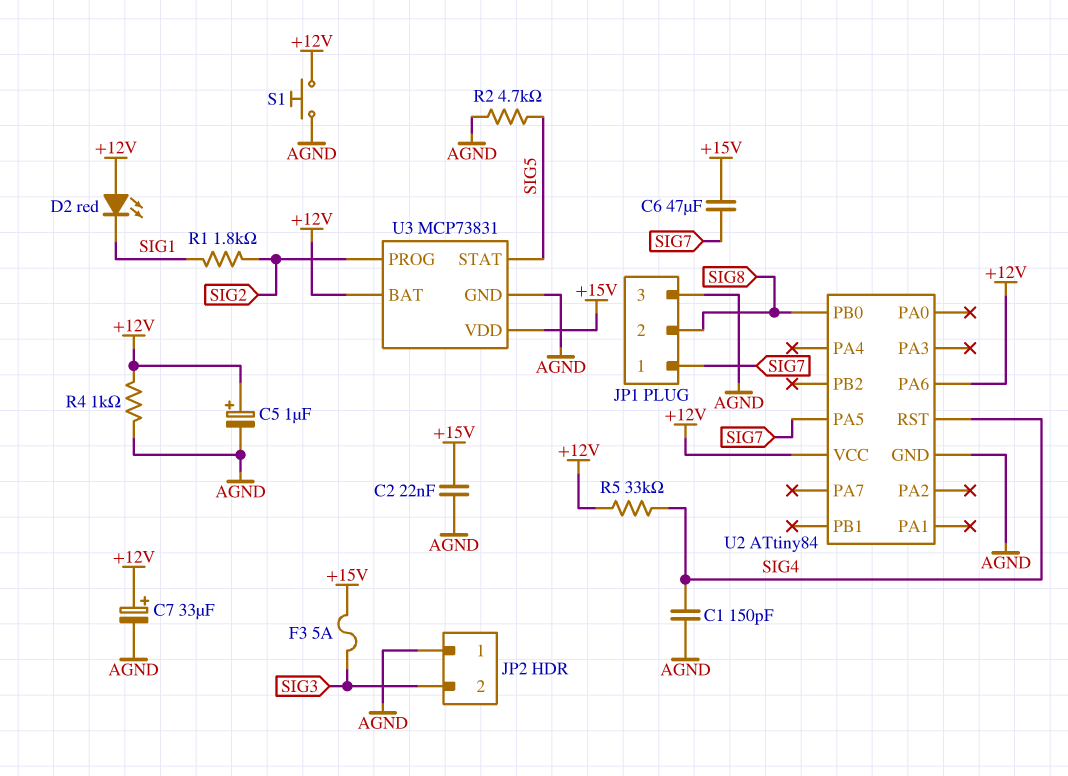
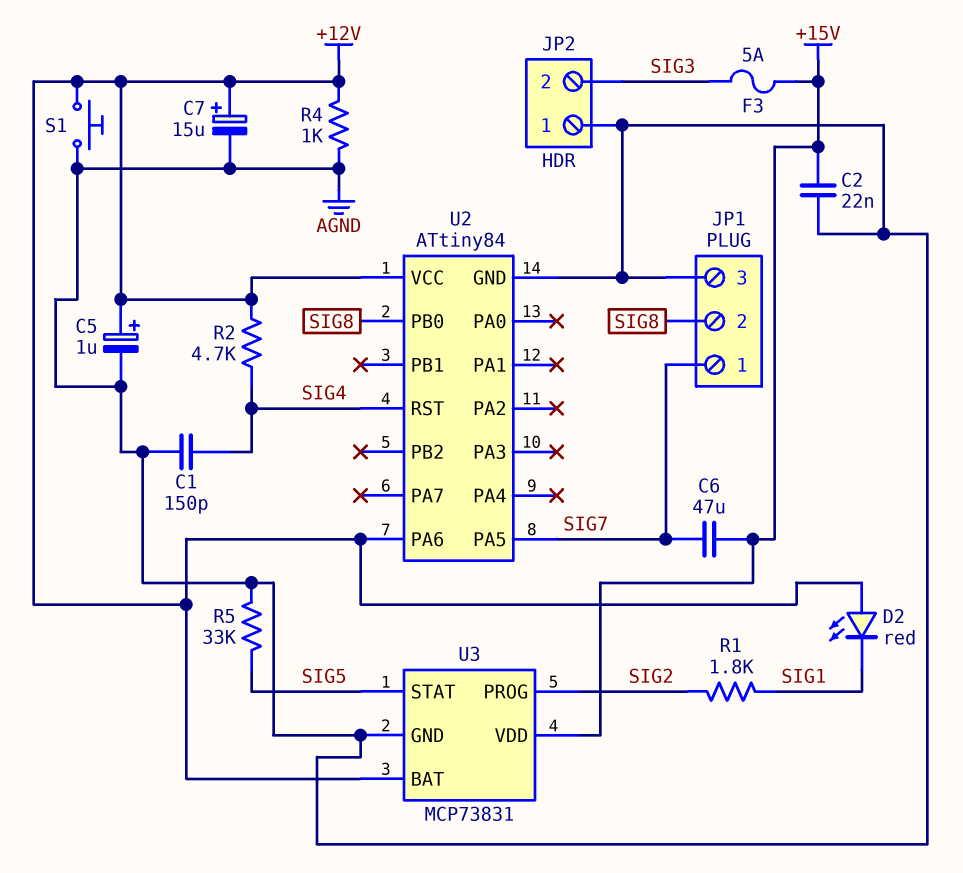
C7: 33uF (plus +12V, minus AGND) -> 15uF (plus +12V, minus AGND)
R2: 4.7k (AGND, SIG5) -> 4.7k (+12V, SIG4)
R5: 33k (+12V, SIG4) -> 33k (AGND, SIG5)

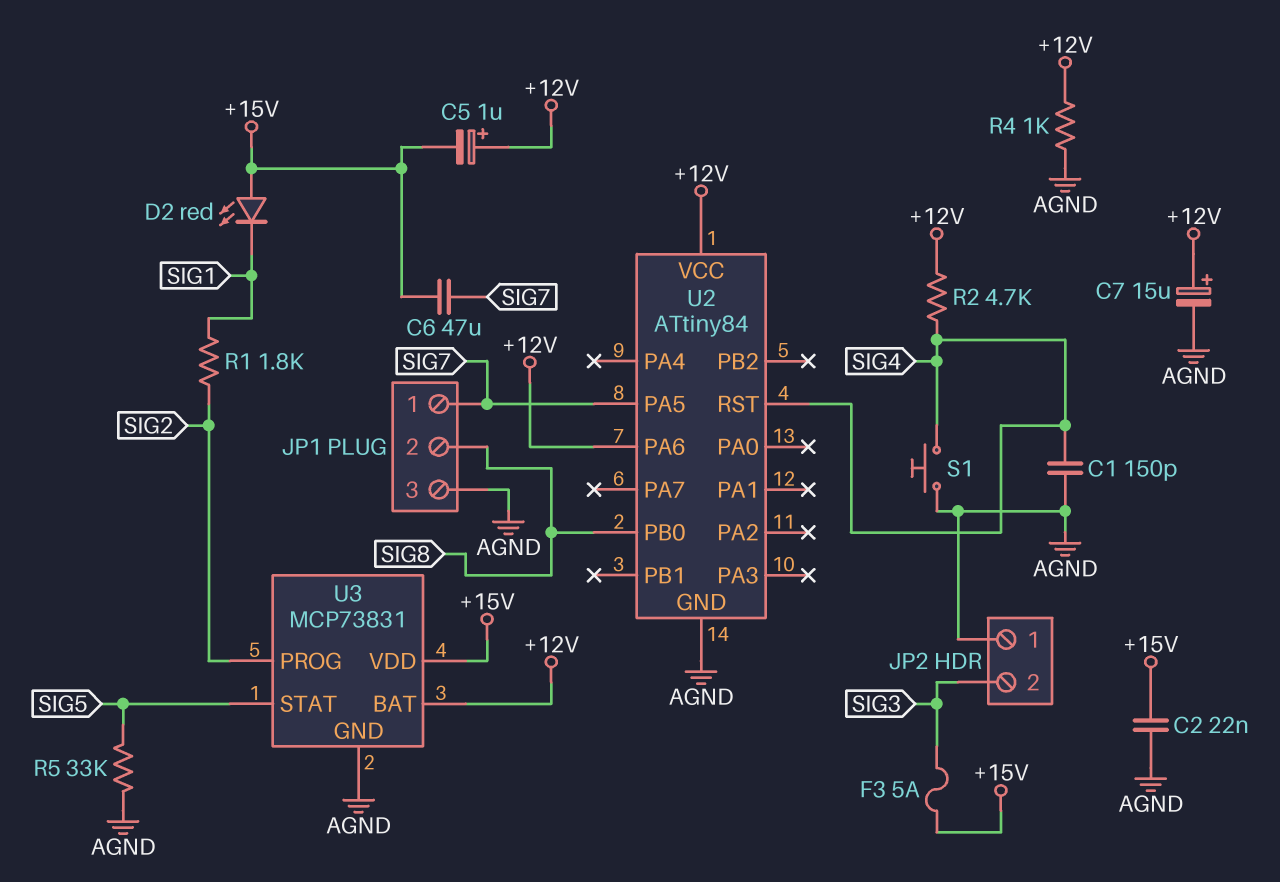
C5: 1uF (plus +12V, minus AGND) -> 1uF (plus +12V, minus +15V)
D2: LED red (A +12V, K SIG1) -> LED red (A +15V, K SIG1)
S1: button (+12V, AGND) -> button (AGND, SIG4)

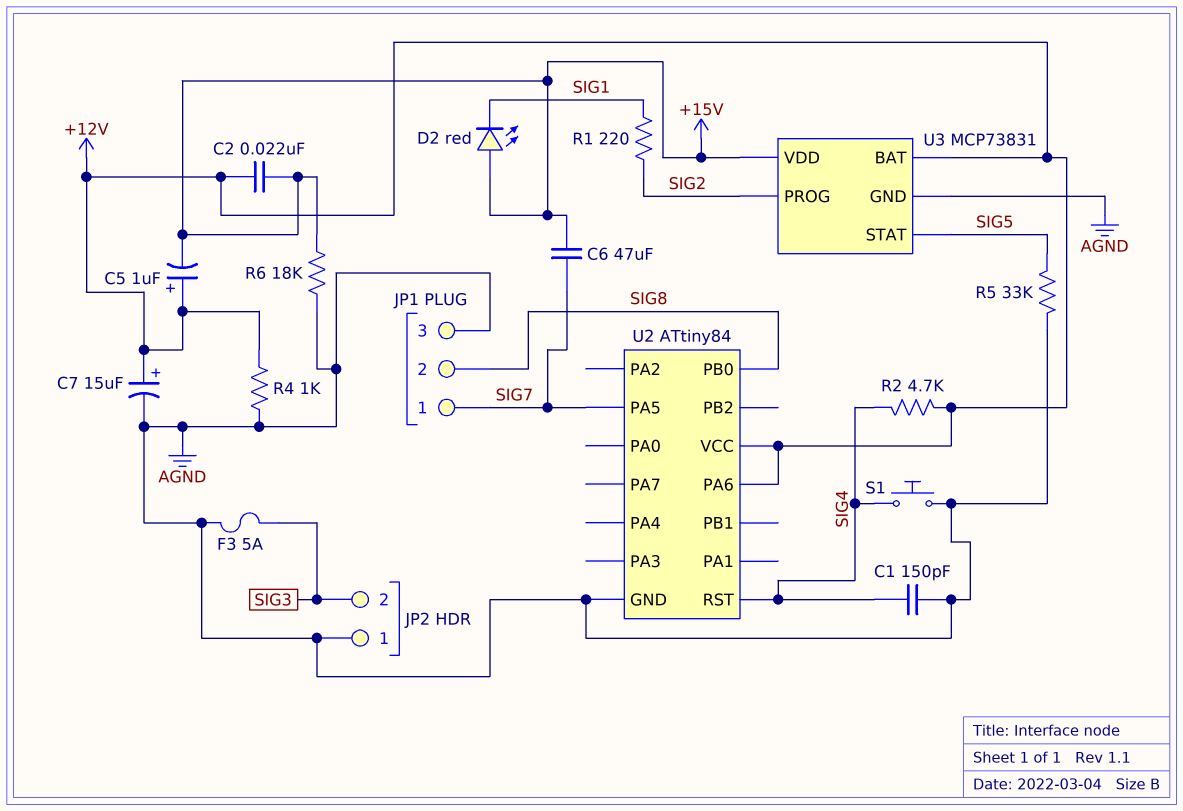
C2: 22nF (+15V, AGND) -> 22nF (+12V, +15V)
F3: 5A (+15V, SIG3) -> 5A (AGND, SIG3)
R1: 1.8k (SIG1, SIG2) -> 220 (SIG1, SIG2)
R6: none -> 18k (+15V, AGND)

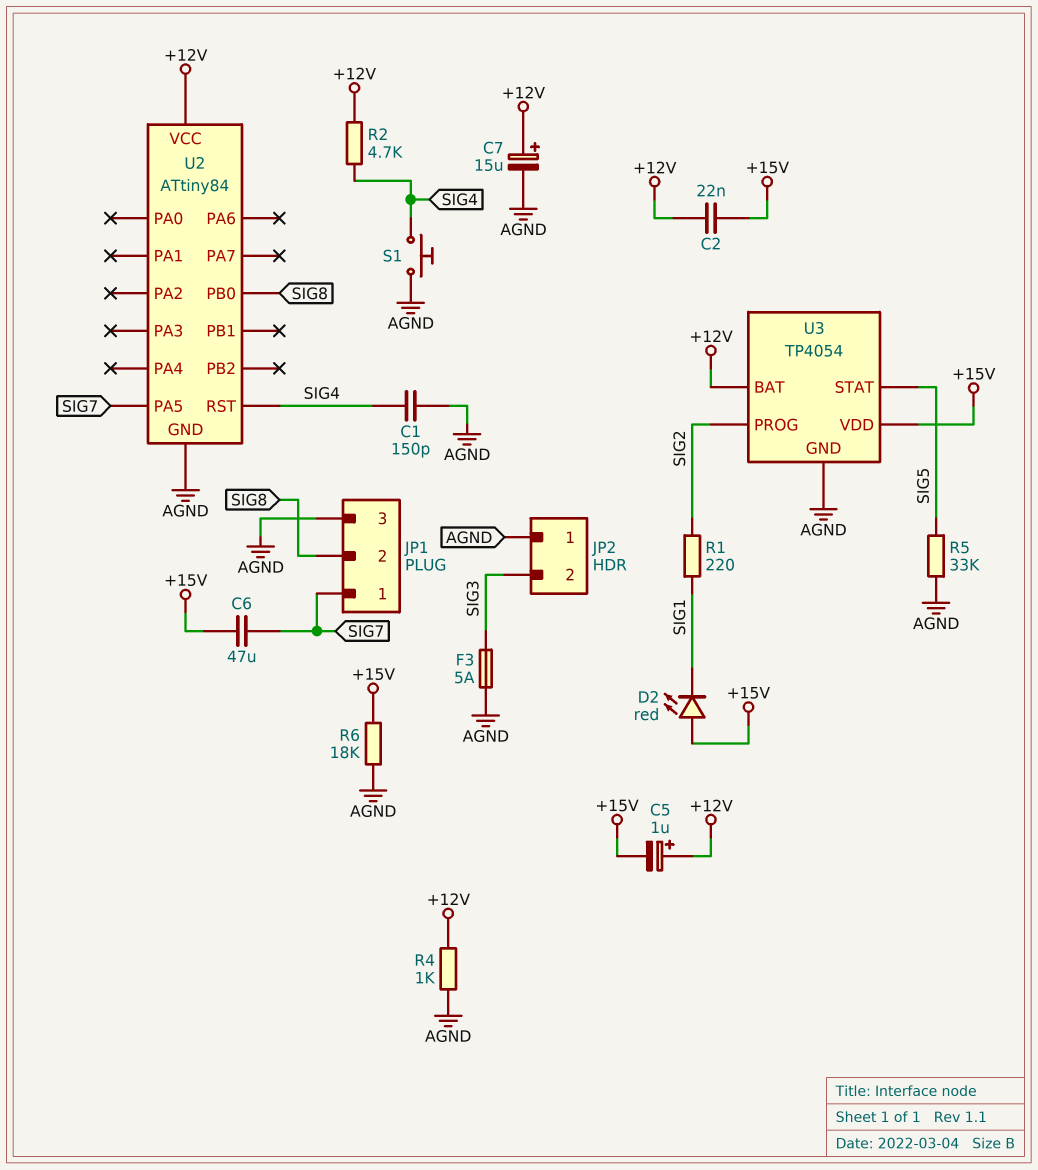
U2 pin PA6: +12V -> none
U3: MCP73831 -> TP4054

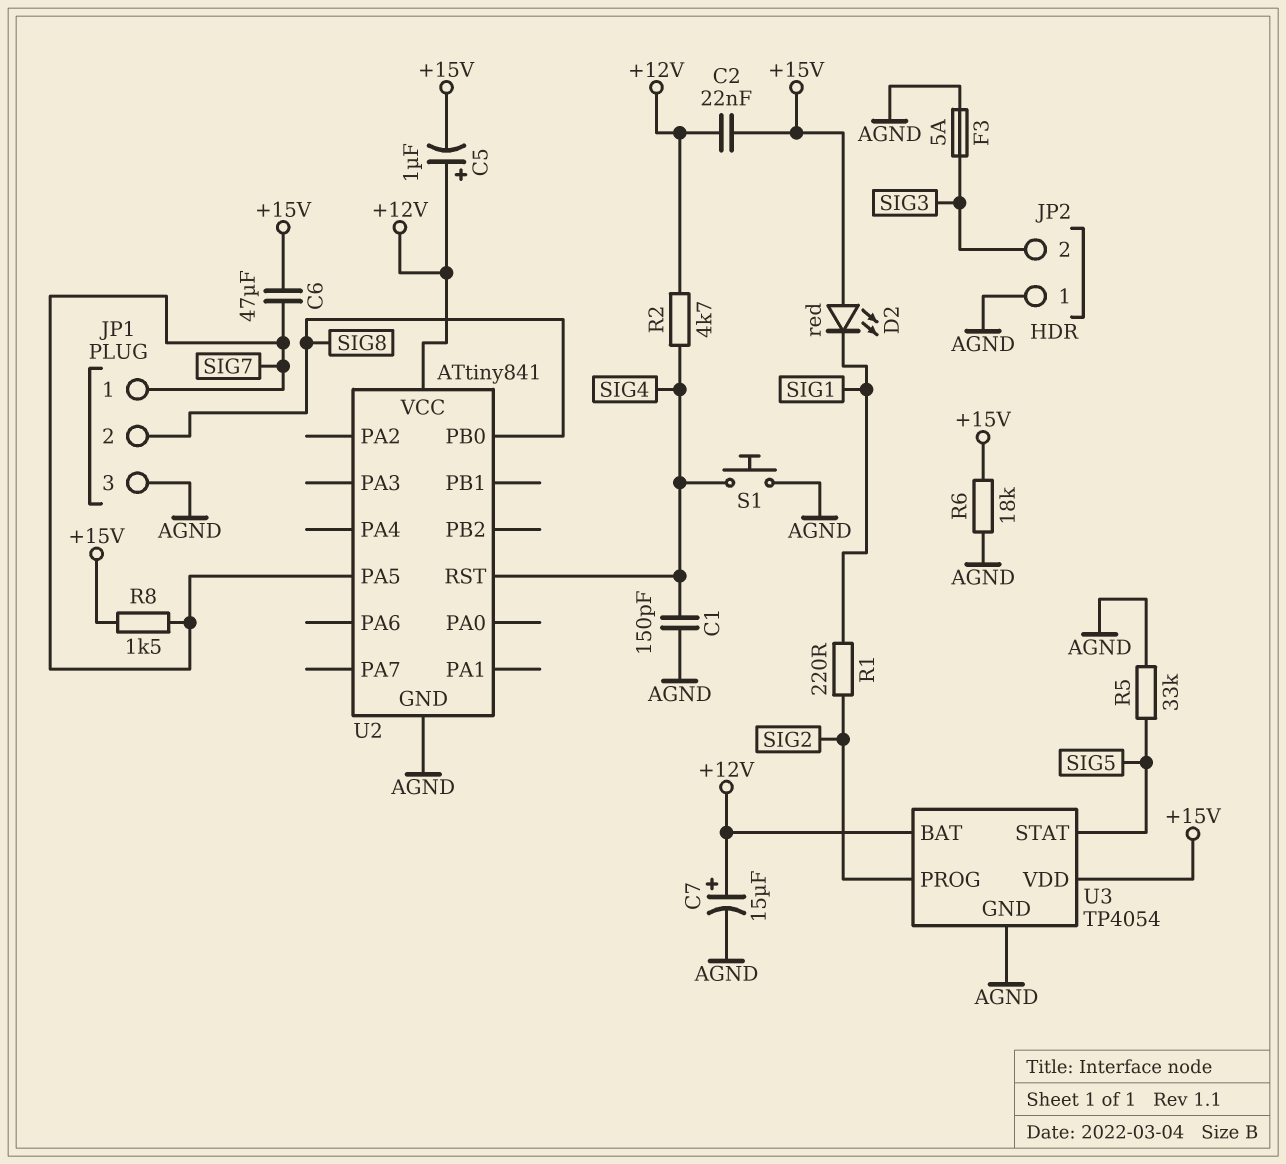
R4: 1k (+12V, AGND) -> none
R8: none -> 1.5k (+15V, SIG7)
U2: ATtiny84 -> ATtiny841

